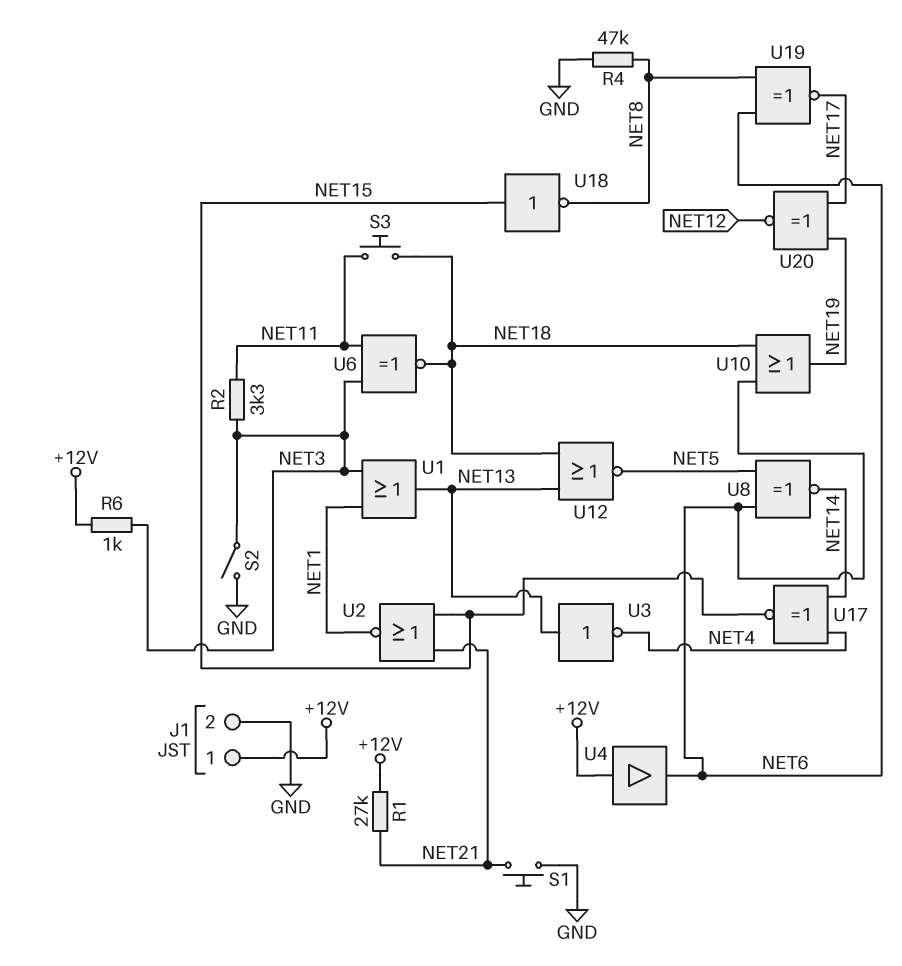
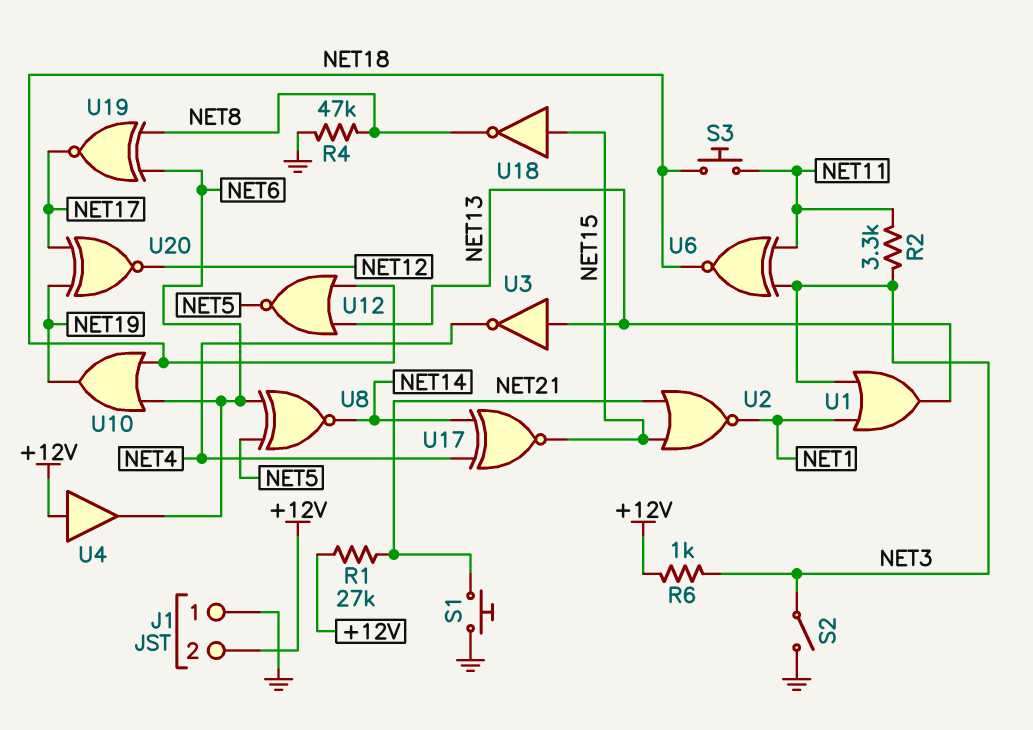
J1 pin 1: +12V -> GND
J1 pin 2: GND -> +12V

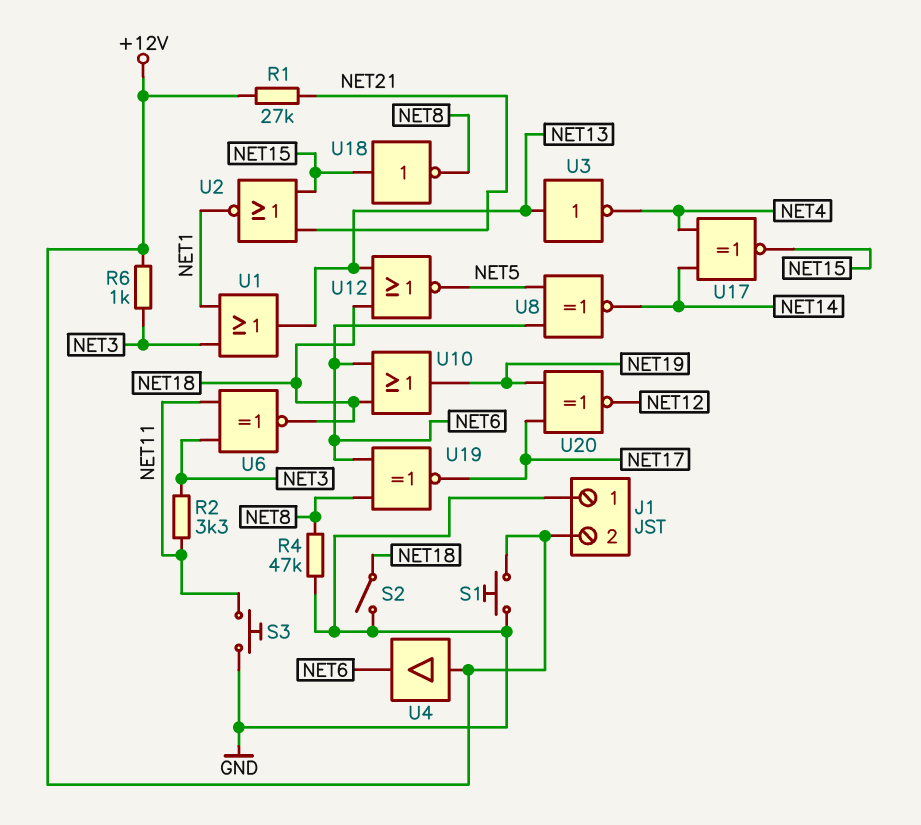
S1: button (GND, NET21) -> button (+12V, GND)
S2: switch (GND, NET3) -> switch (GND, NET18)
S3: button (NET11, NET18) -> button (GND, NET11)

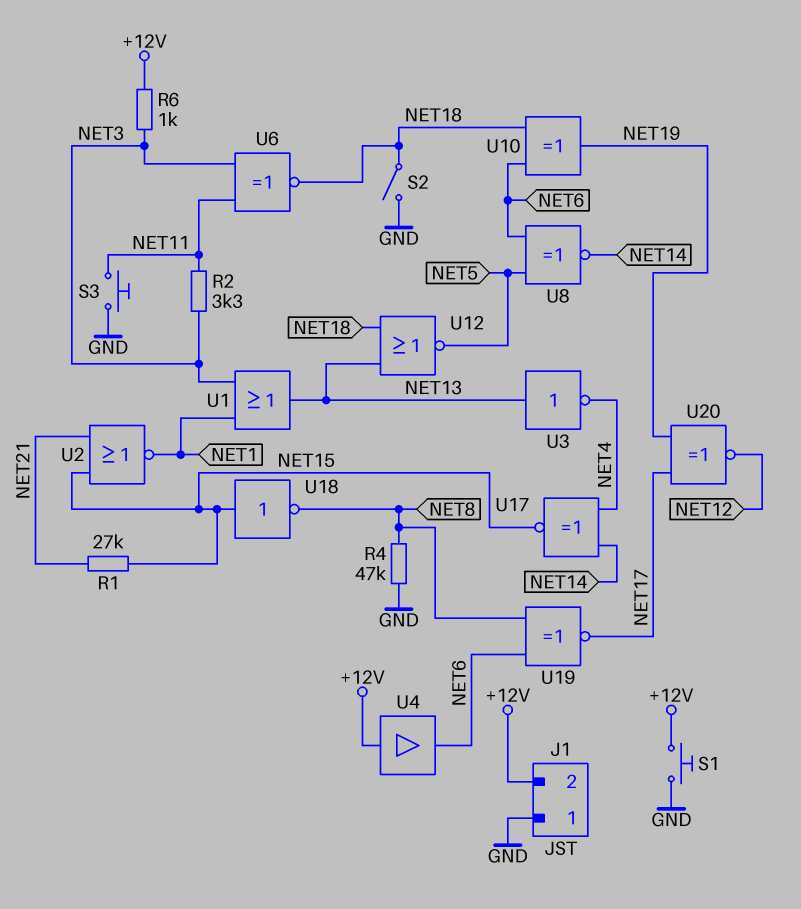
R1: 27k (+12V, NET21) -> 27k (NET15, NET21)
U10: OR (in NET6, in NET18, out NET19) -> XOR (in NET6, in NET18, out NET19)

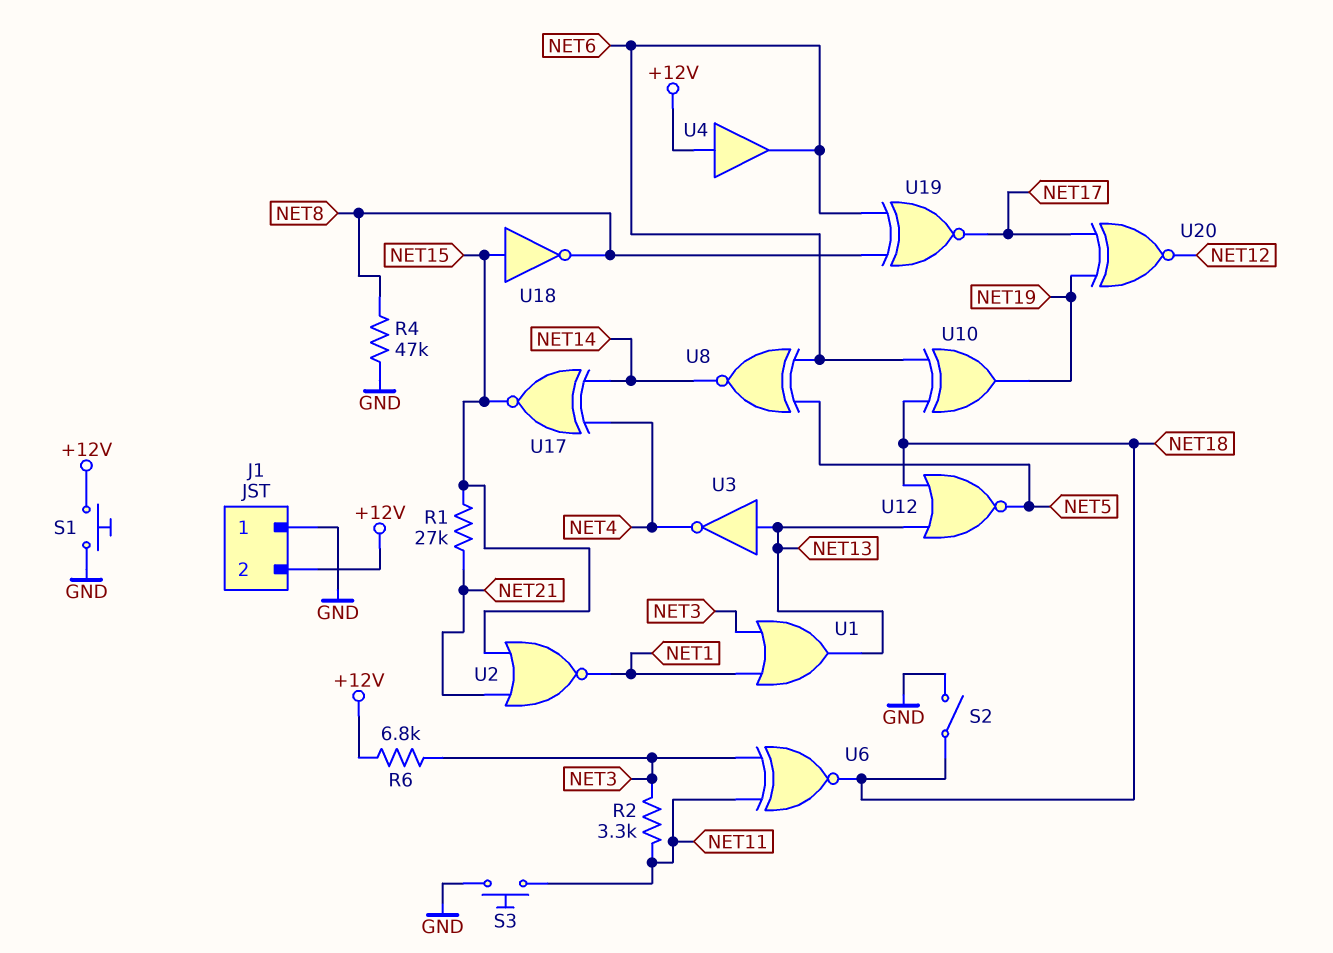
R6: 1k (+12V, NET3) -> 6.8k (+12V, NET3)

